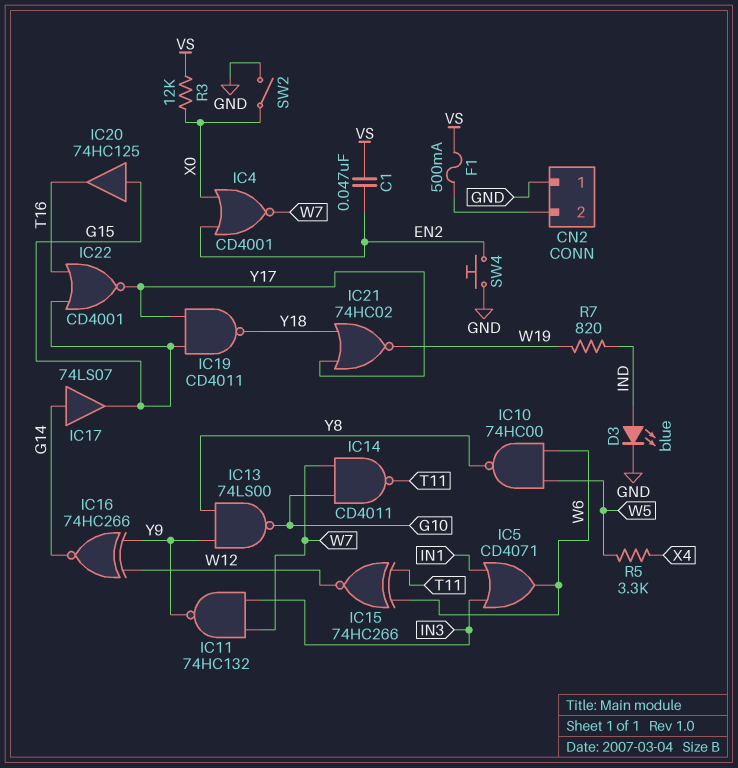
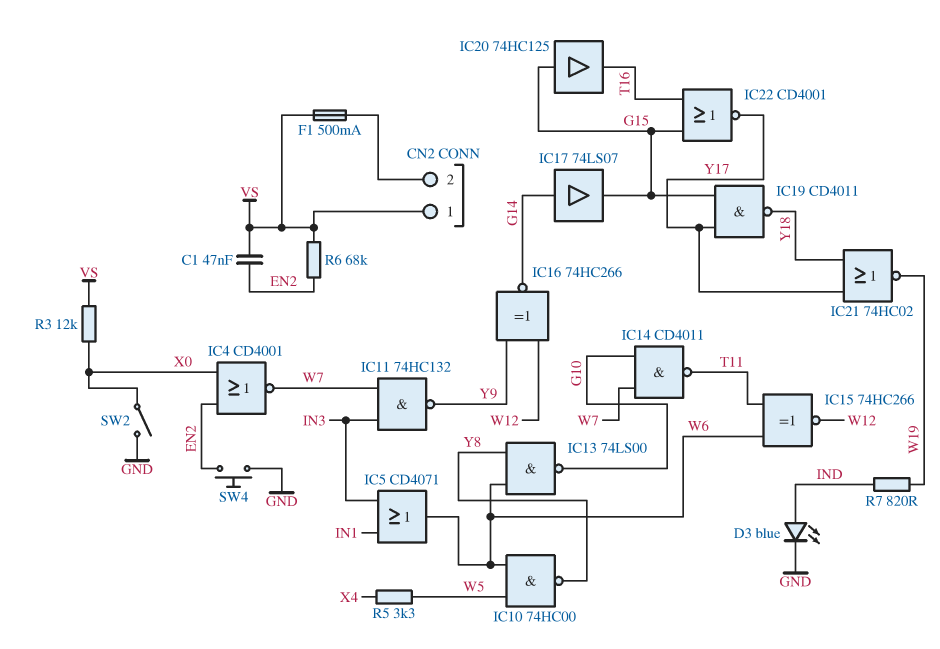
CN2 pin 1: GND -> VS
IC13: NAND 74LS00 (in Y8, in Y9, out G10) -> NAND 74LS00 (in W6, in Y8, out G10)
R6: none -> 68k (EN2, VS)

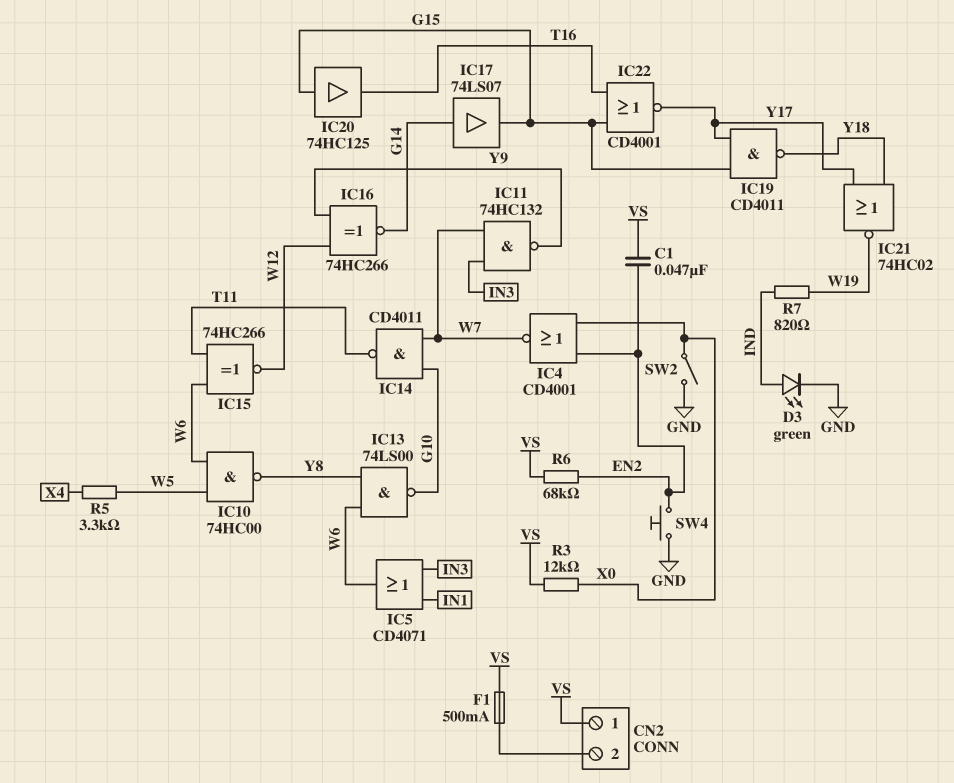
D3: LED blue (A IND, K GND) -> LED green (A IND, K GND)

